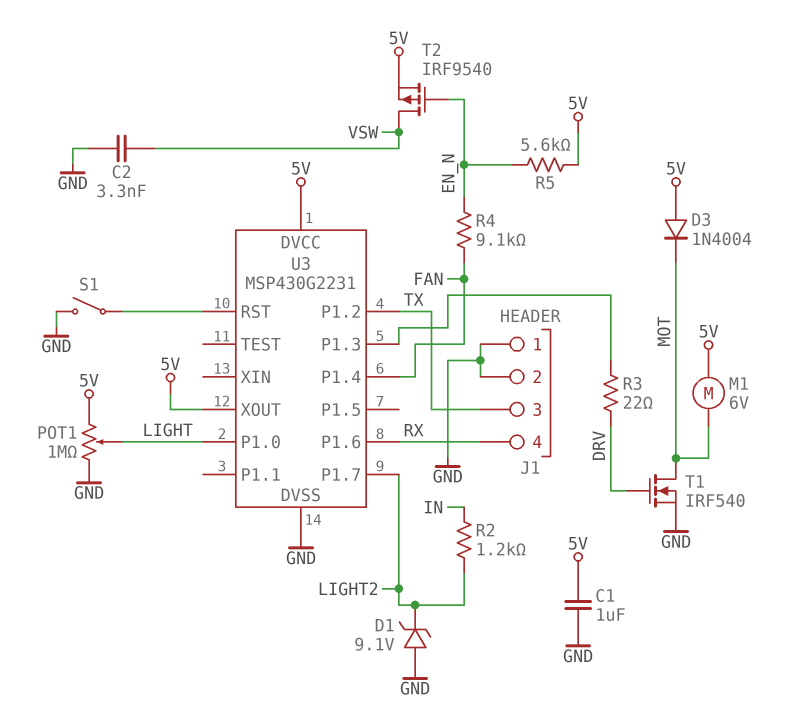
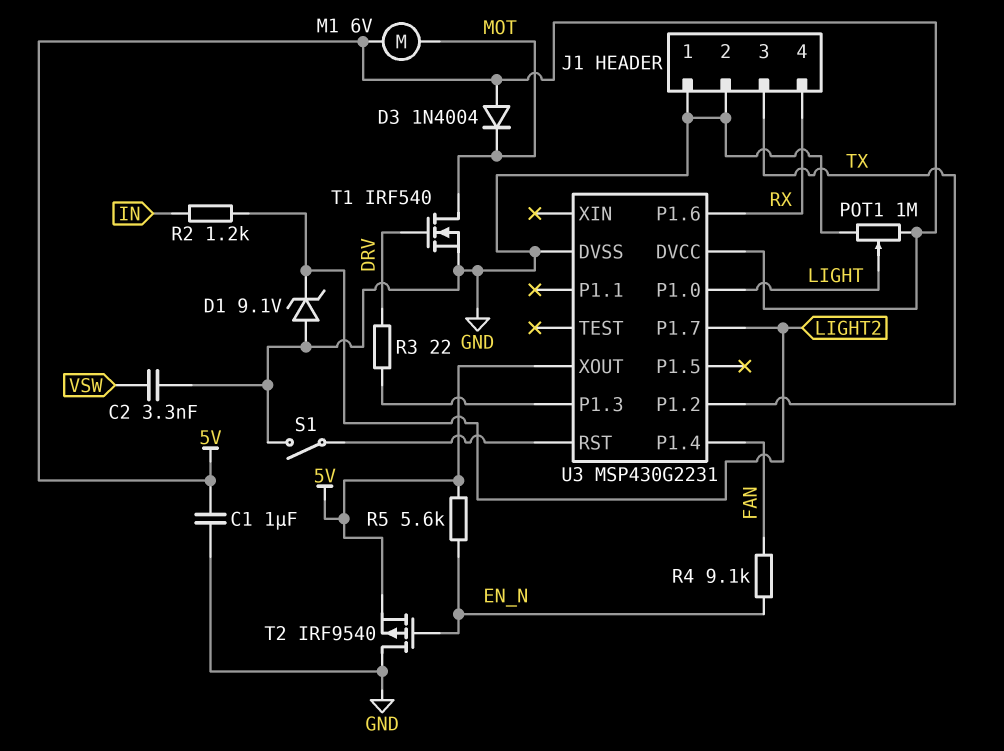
T2: PMOS IRF9540 (G EN_N, D VSW, S 5V) -> PMOS IRF9540 (G EN_N, D GND, S 5V)

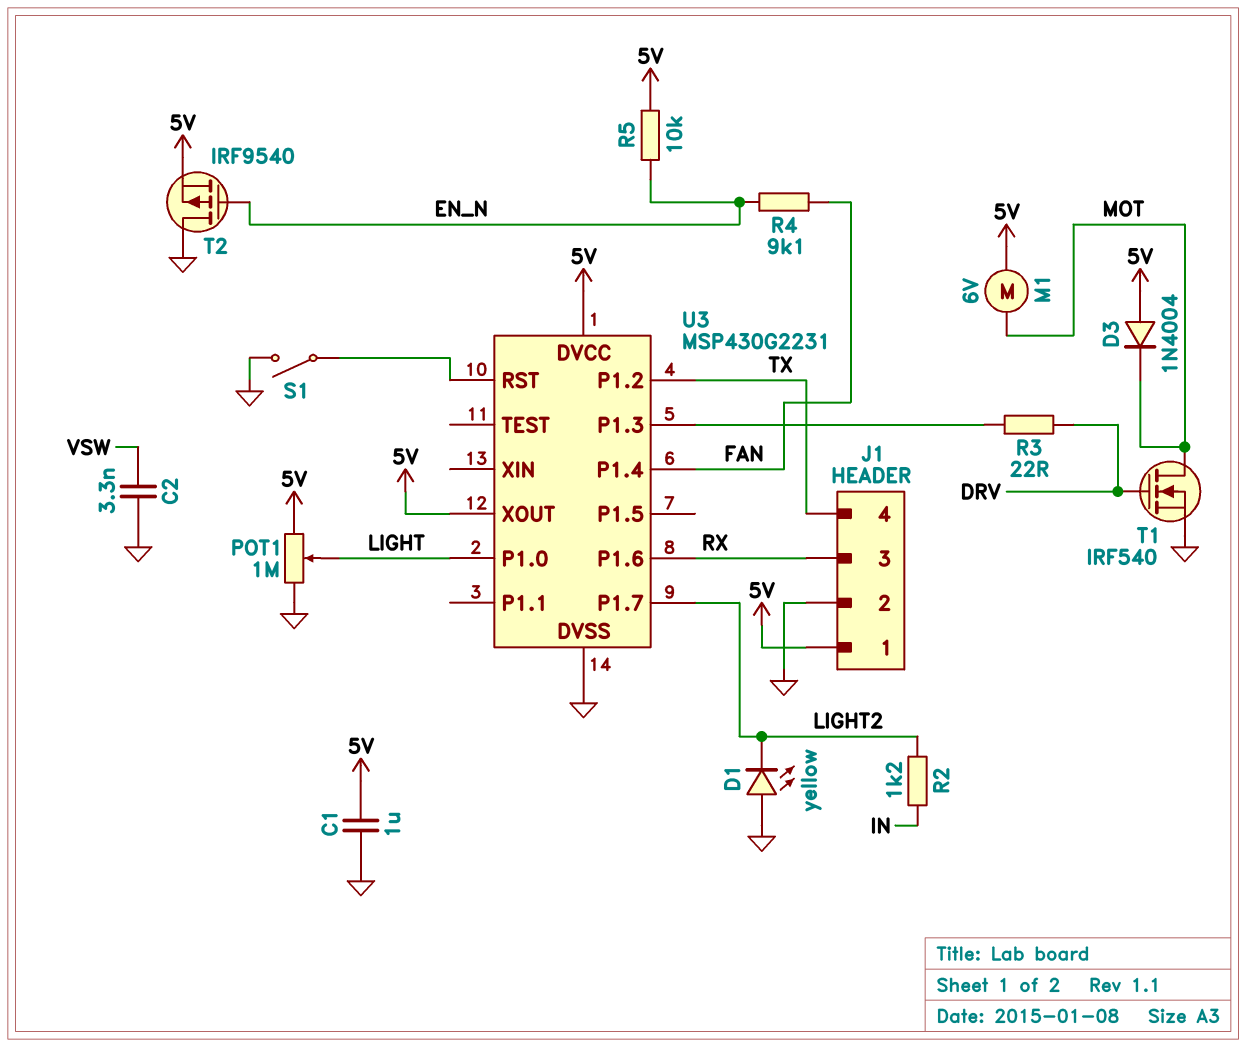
D1: zener 9.1V (A GND, K LIGHT2) -> LED yellow (A GND, K LIGHT2)
J1 pin 1: GND -> 5V
J1 pin 3: TX -> RX
J1 pin 4: RX -> TX
R5: 5.6k (5V, EN_N) -> 10k (5V, EN_N)

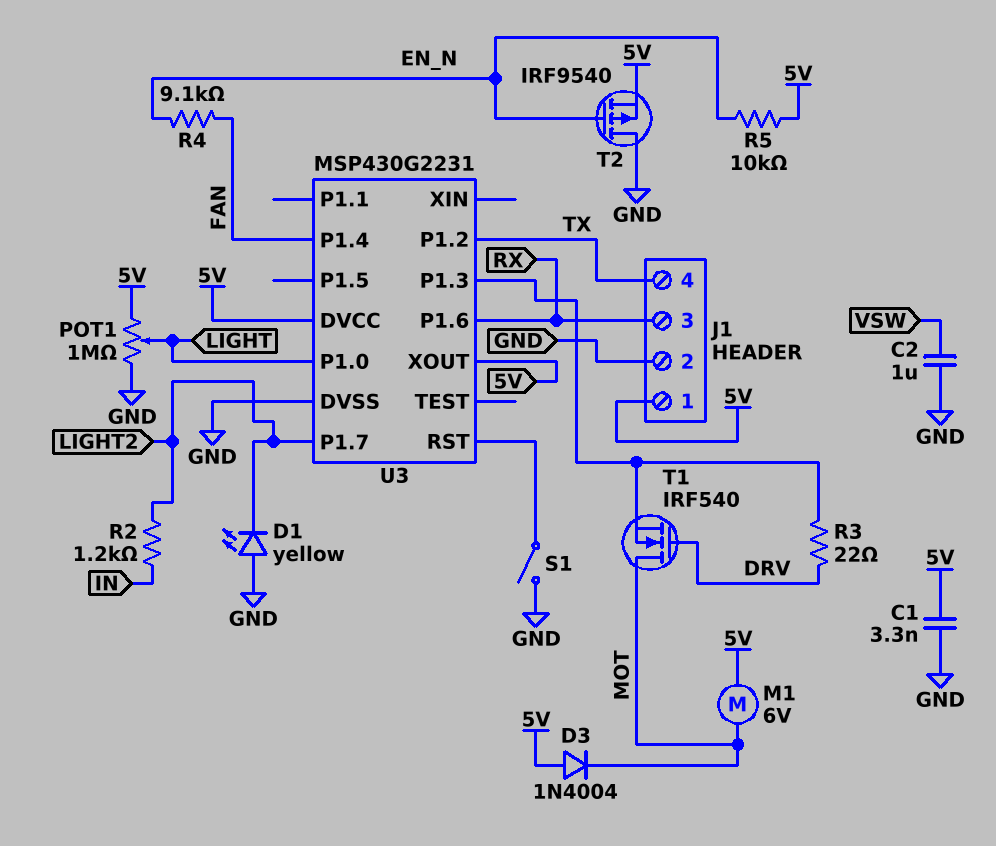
C1: 1uF (5V, GND) -> 3.3nF (5V, GND)
C2: 3.3nF (GND, VSW) -> 1uF (GND, VSW)
T1: NMOS IRF540 (G DRV, D MOT, S GND) -> NMOS IRF540 (G DRV, D MOT, S U3/P1.3)

